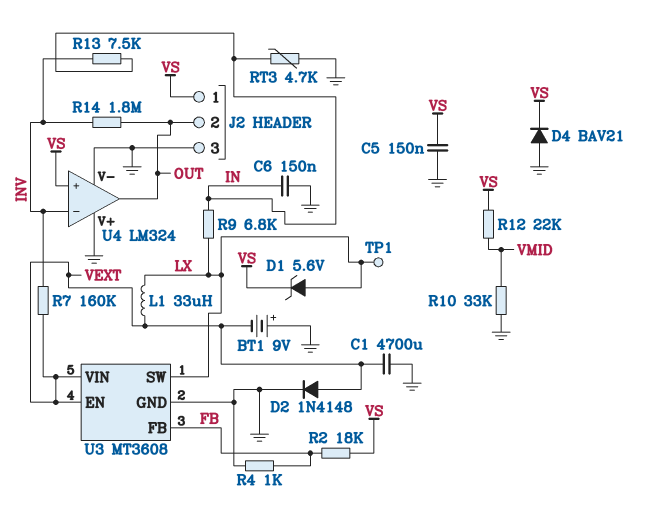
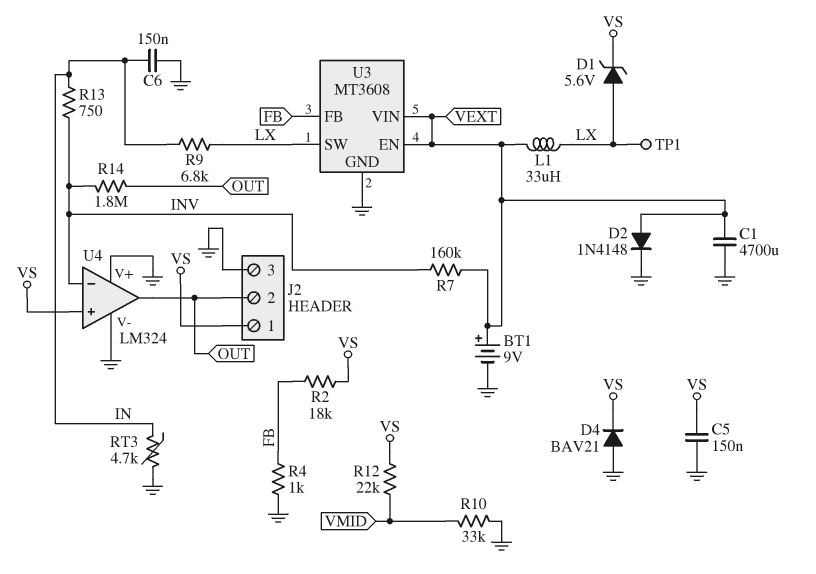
BT1: 9V (plus GND, minus VEXT) -> 9V (plus VEXT, minus GND)
R13: 7.5k (IN, INV) -> 750 (IN, INV)

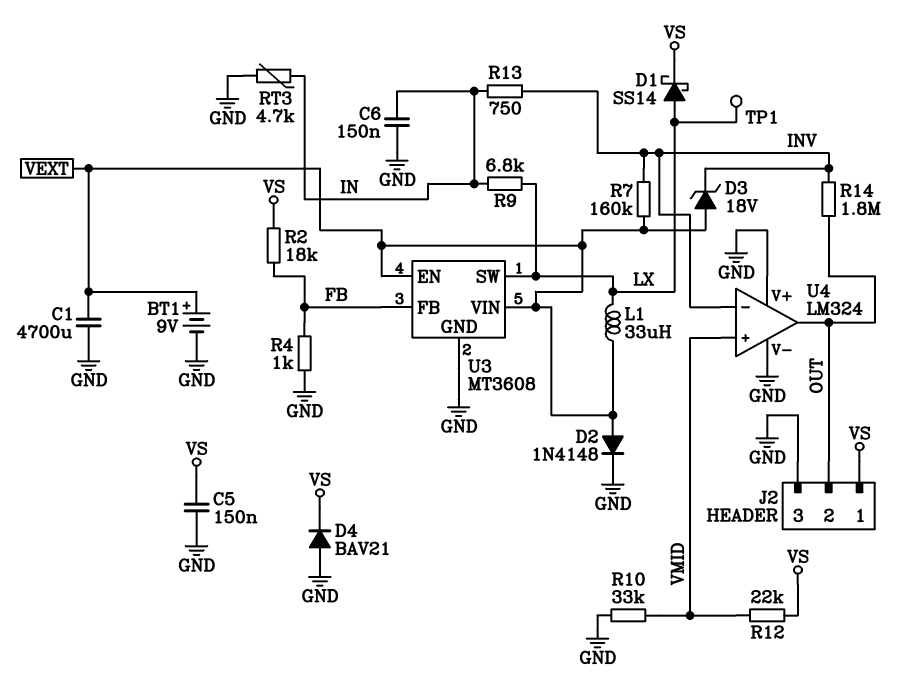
D1: zener 5.6V (A LX, K VS) -> schottky SS14 (A LX, K VS)
D3: none -> zener 18V (A VEXT, K INV)
U4 pin in+: VS -> VMID

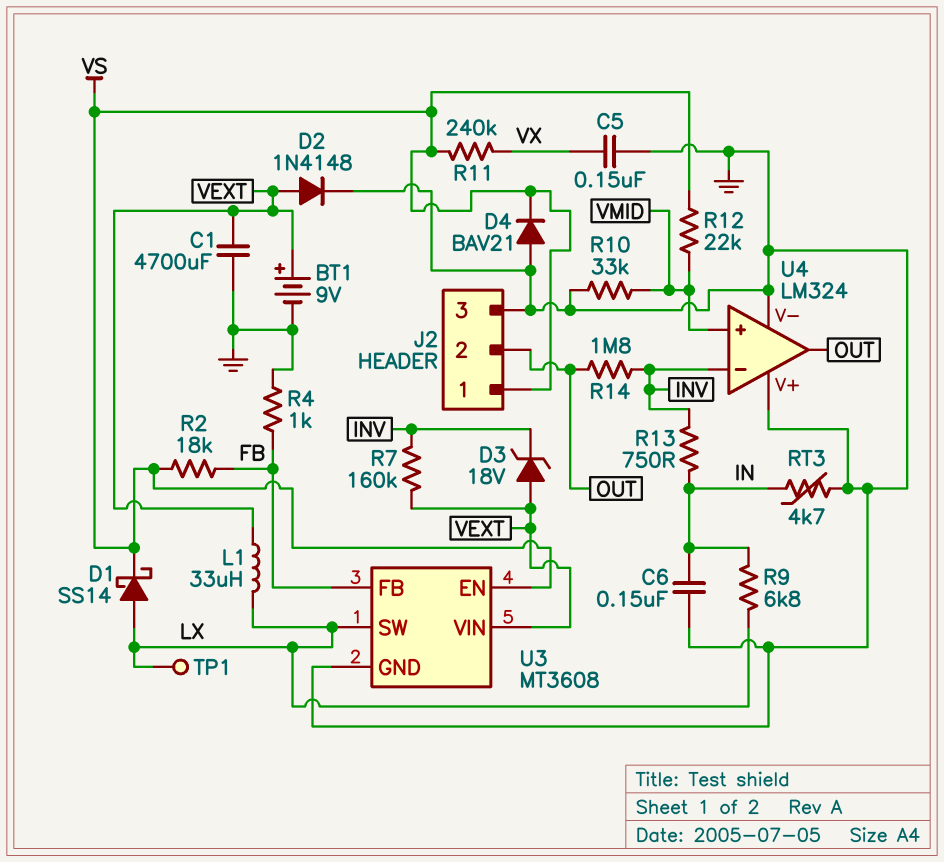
C5: 150nF (GND, VS) -> 150nF (GND, VX)
R11: none -> 240k (VS, VX)
U3 pin EN: VEXT -> VS

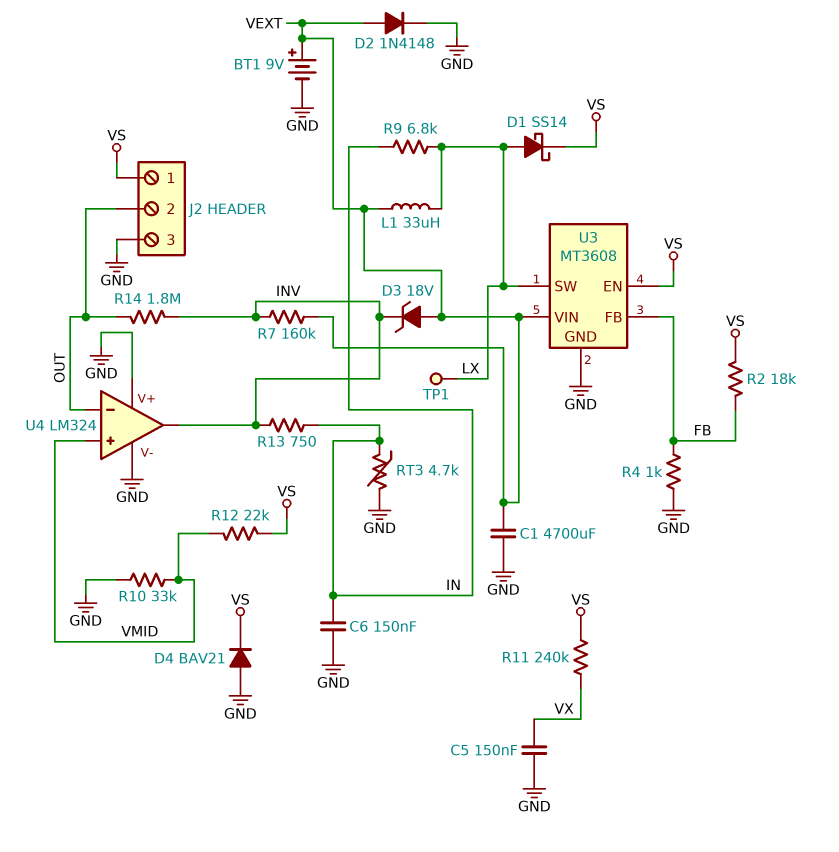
U4 pin in-: INV -> OUT
U4 pin out: OUT -> INV

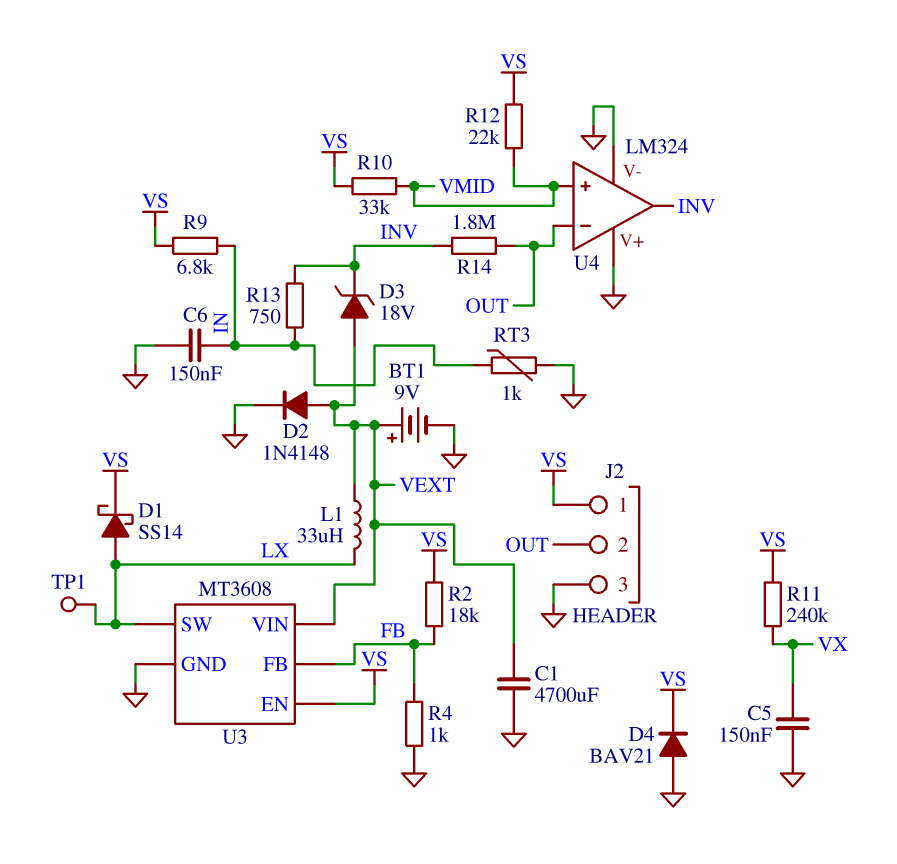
R7: 160k (INV, VEXT) -> none
R9: 6.8k (IN, LX) -> 6.8k (IN, VS)
R10: 33k (GND, VMID) -> 33k (VMID, VS)
RT3: 4.7k (GND, IN) -> 1k (GND, IN)

